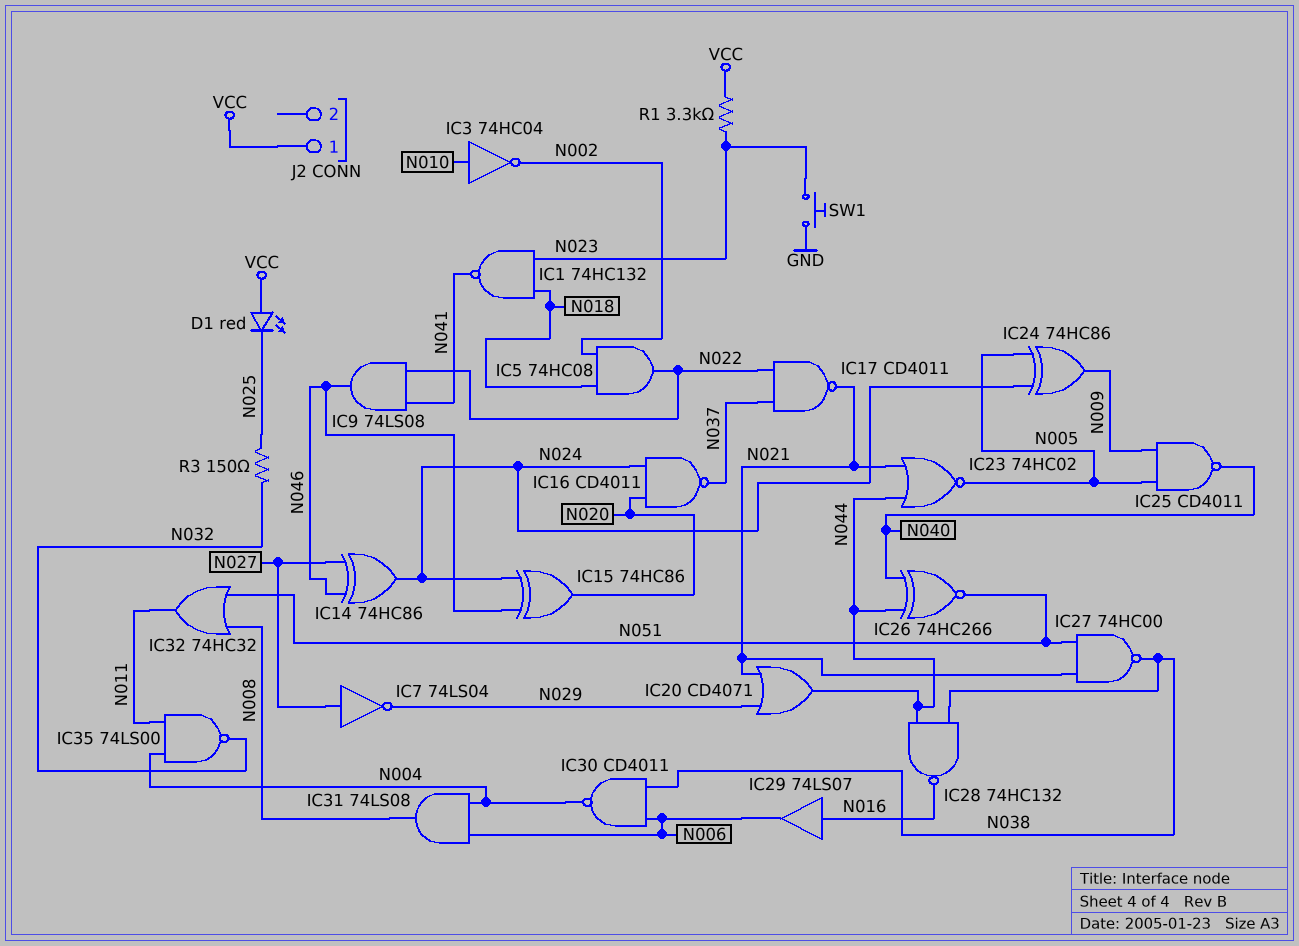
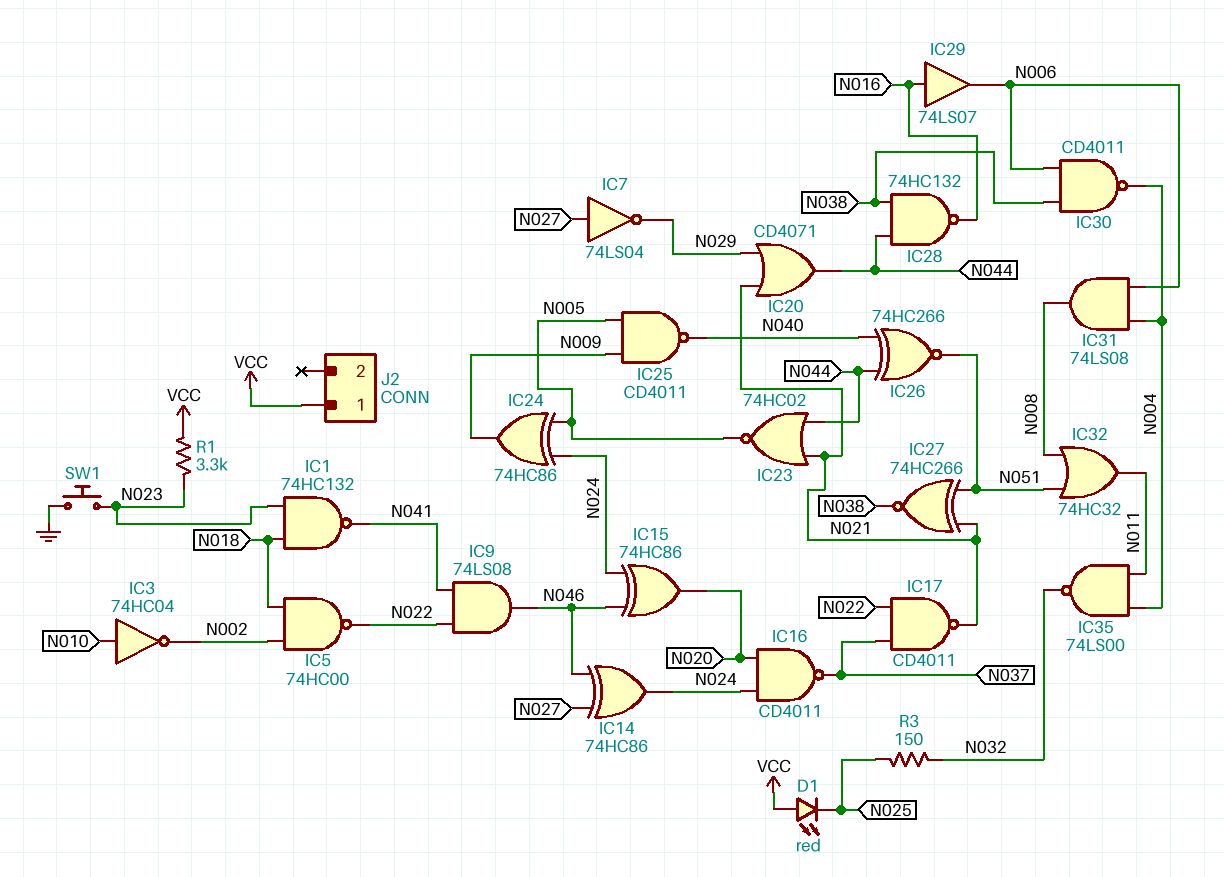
IC5: AND 74HC08 (in N002, in N018, out N022) -> NAND 74HC00 (in N002, in N018, out N022)
IC27: NAND 74HC00 (in N021, in N051, out N038) -> XNOR 74HC266 (in N021, in N051, out N038)

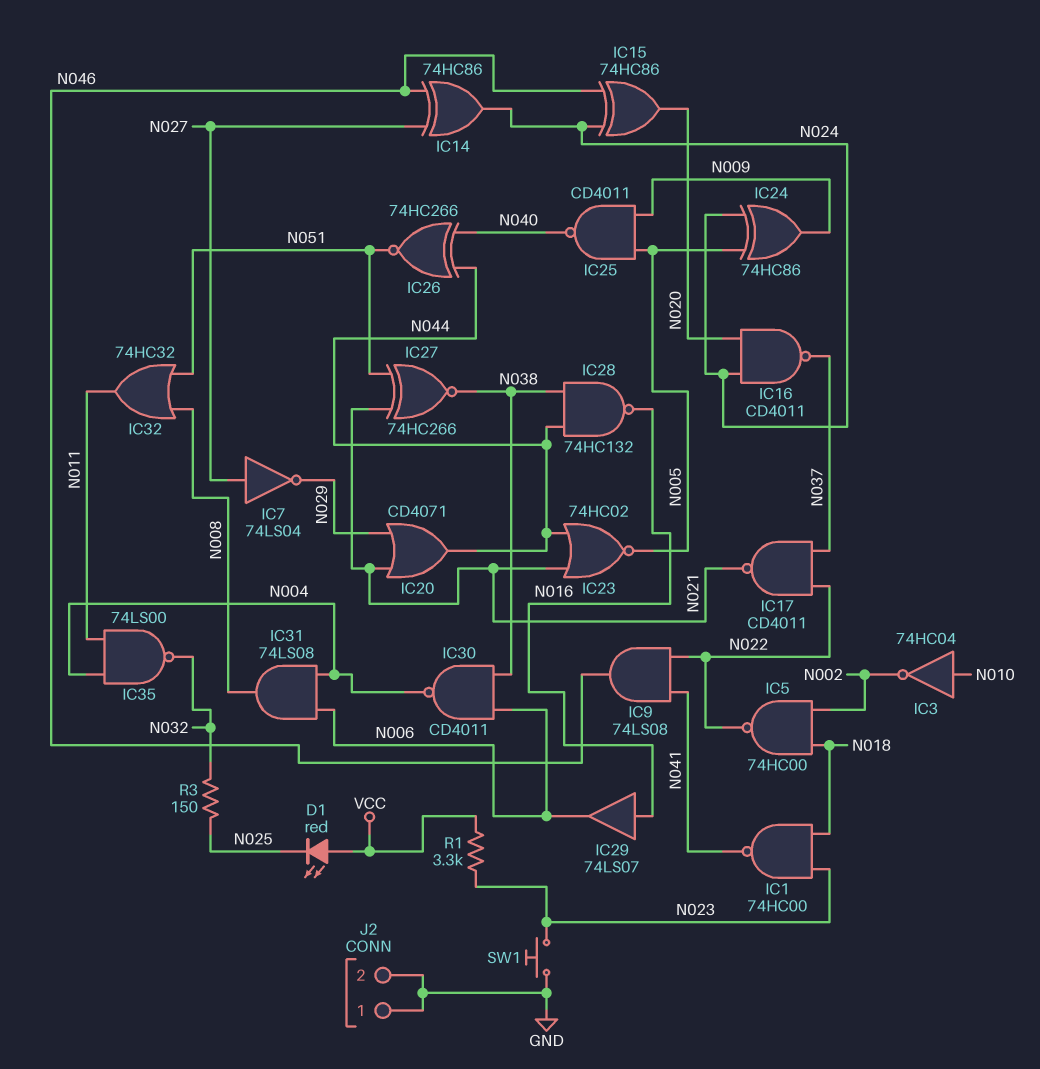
IC1: NAND 74HC132 (in N018, in N023, out N041) -> NAND 74HC00 (in N018, in N023, out N041)
J2 pin 1: VCC -> GND
J2 pin 2: none -> GND

